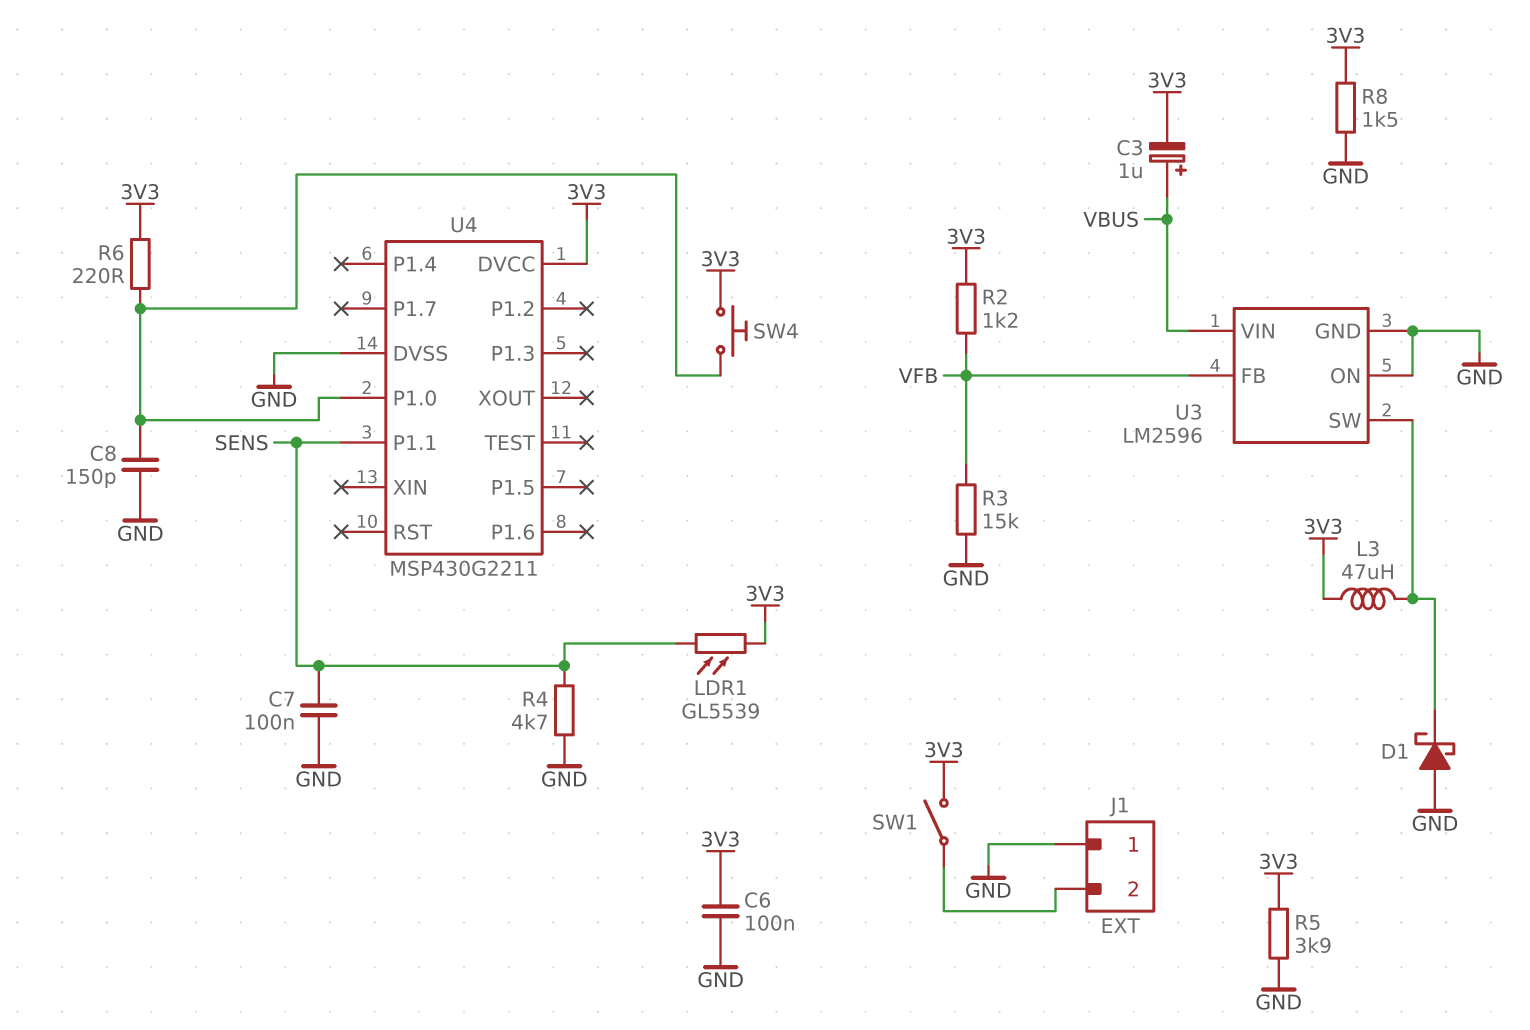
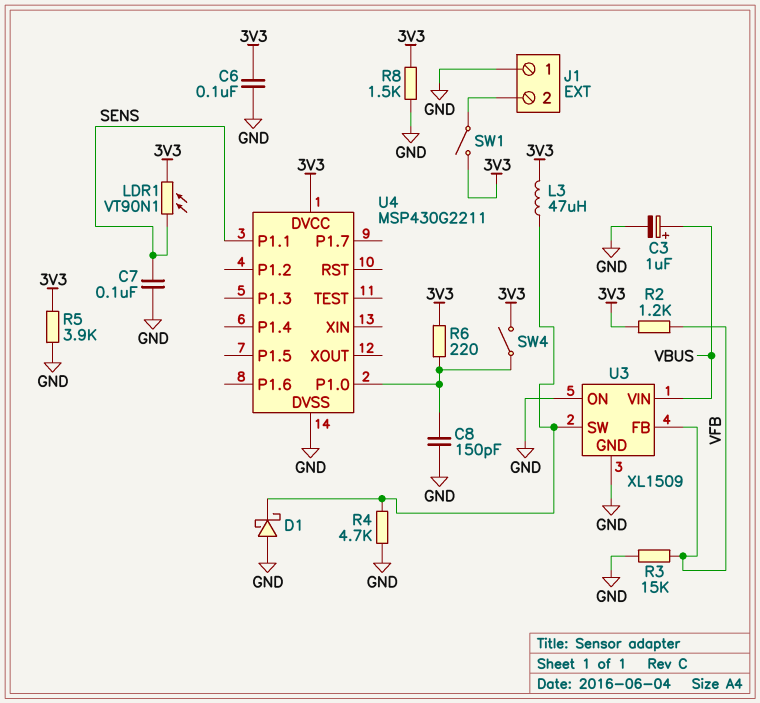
C3: 1uF (plus VBUS, minus 3V3) -> 1uF (plus VBUS, minus GND)
LDR1: GL5539 (3V3, SENS) -> VT90N1 (3V3, SENS)
R4: 4.7k (GND, SENS) -> 4.7k (GND, U3/SW)
SW4: button (3V3, U4/P1.0) -> switch (3V3, U4/P1.0)
U3: LM2596 -> XL1509

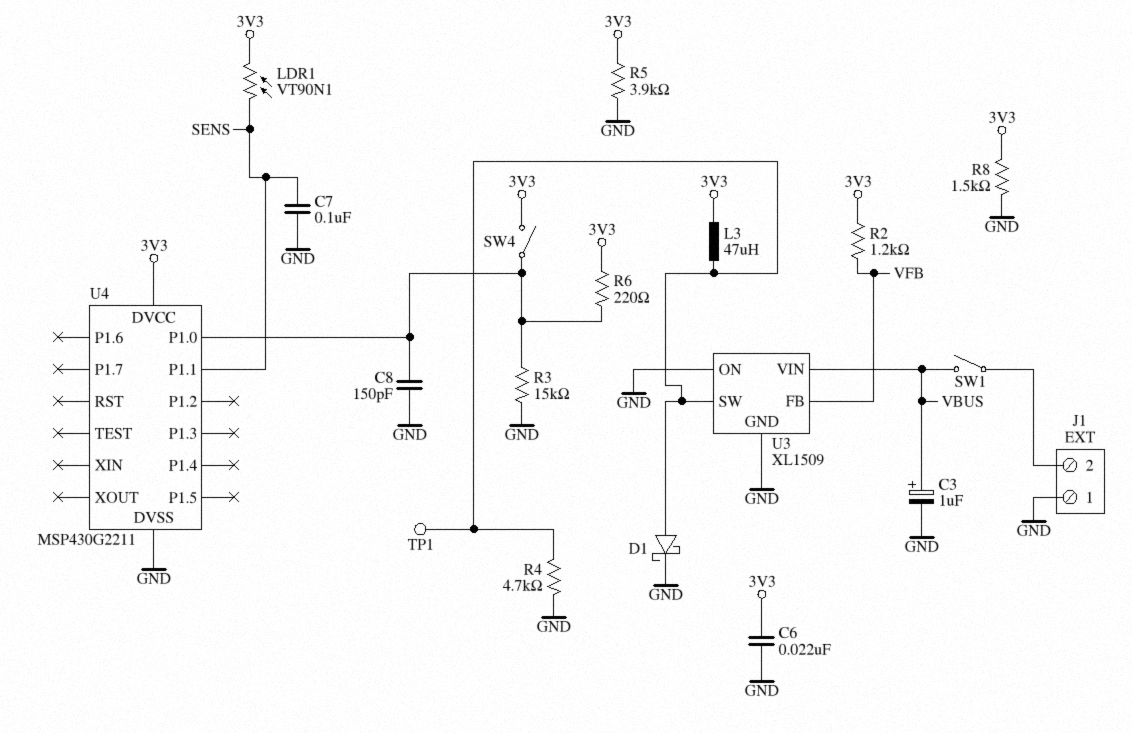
C6: 100nF (3V3, GND) -> 22nF (3V3, GND)
D1: schottky (A GND, K U3/SW) -> schottky (A U3/SW, K GND)
R3: 15k (GND, VFB) -> 15k (GND, U4/P1.0)
SW1: switch (3V3, J1/2) -> switch (J1/2, VBUS)
TP1: none -> test point (U3/SW)

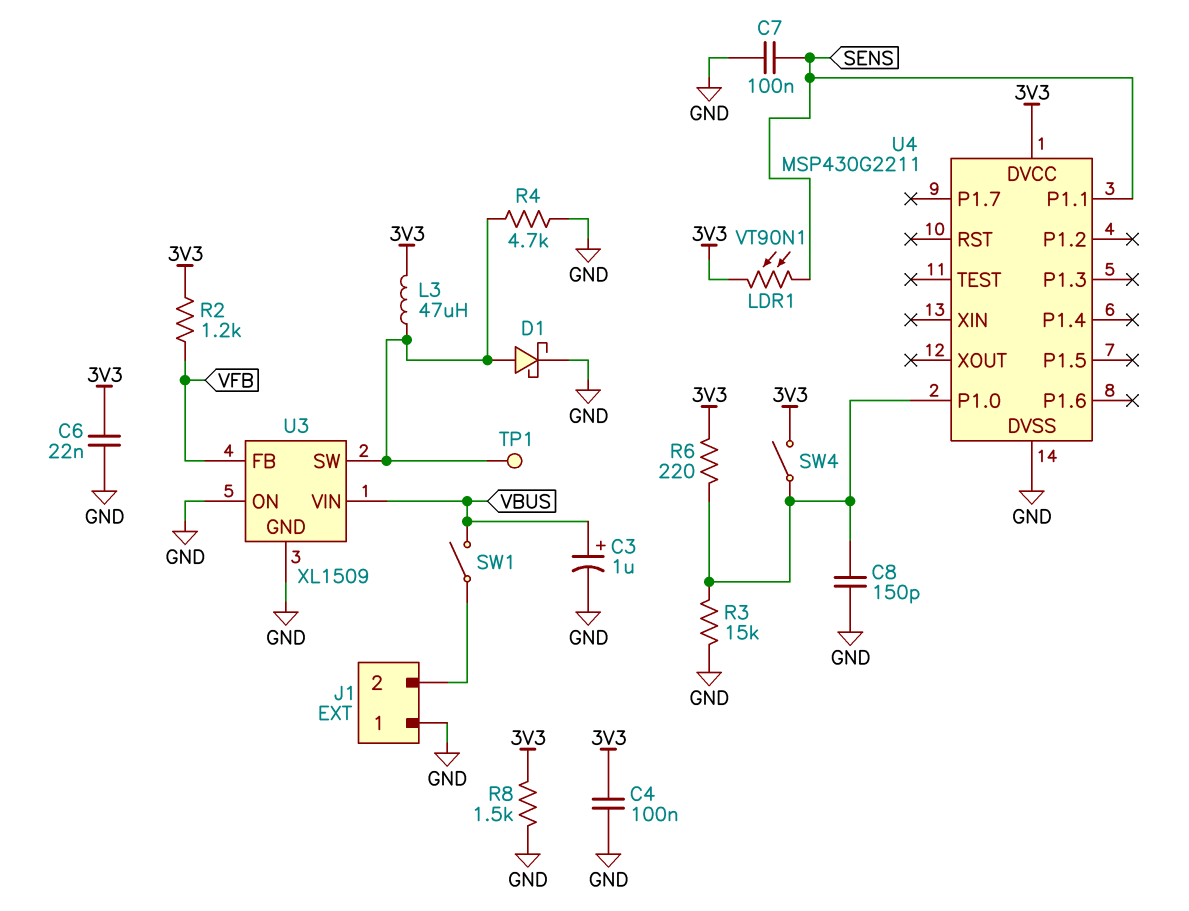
C4: none -> 100nF (3V3, GND)
R5: 3.9k (3V3, GND) -> none

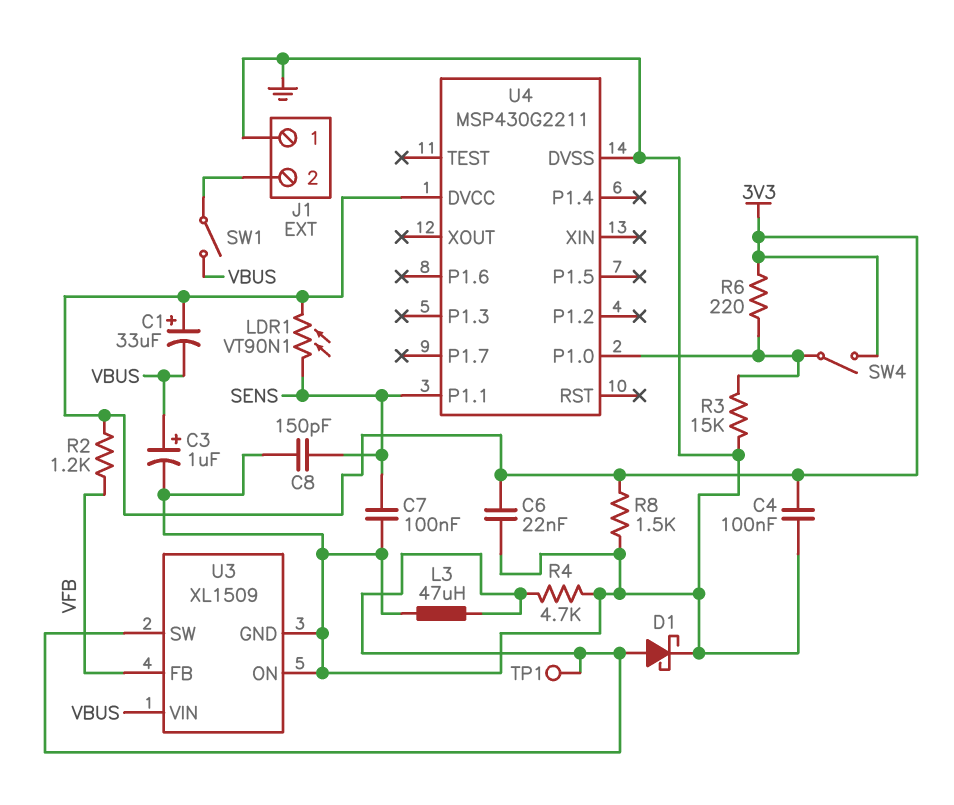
C1: none -> 33uF (plus 3V3, minus VBUS)
C8: 150pF (GND, U4/P1.0) -> 150pF (GND, SENS)
L3: 47uH (3V3, U3/SW) -> 47uH (GND, U3/SW)

